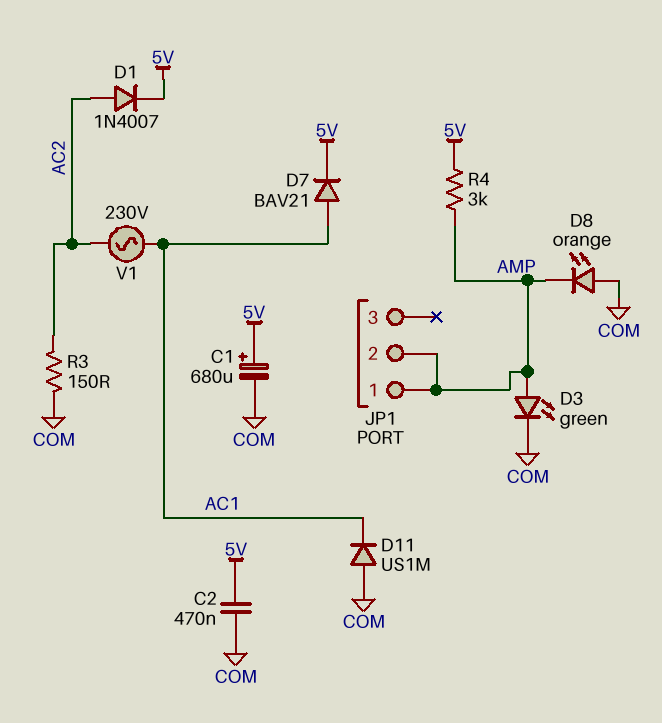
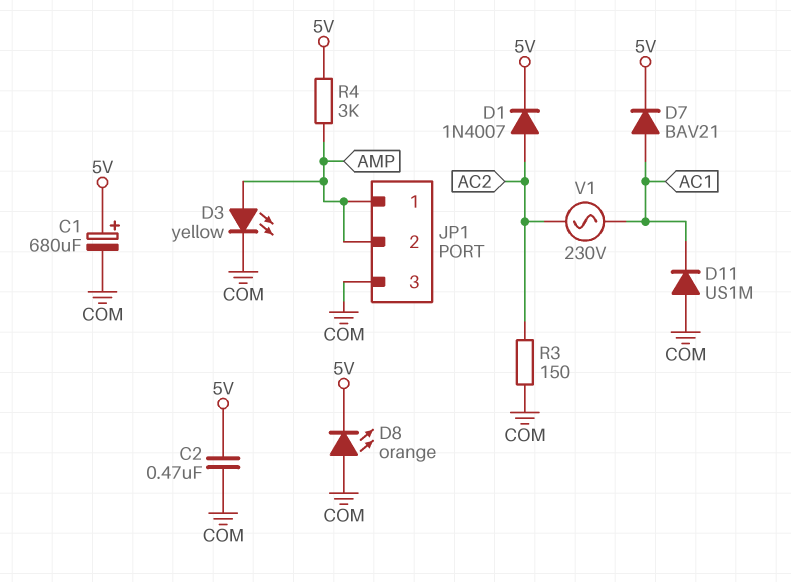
D3: LED green (A AMP, K COM) -> LED yellow (A AMP, K COM)
D8: LED orange (A COM, K AMP) -> LED orange (A COM, K 5V)
JP1 pin 3: none -> COM

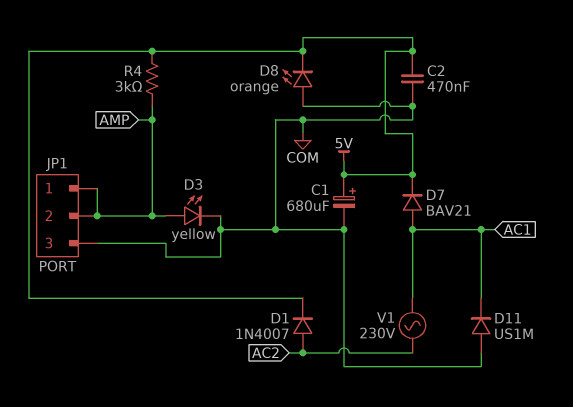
R3: 150 (AC2, COM) -> none

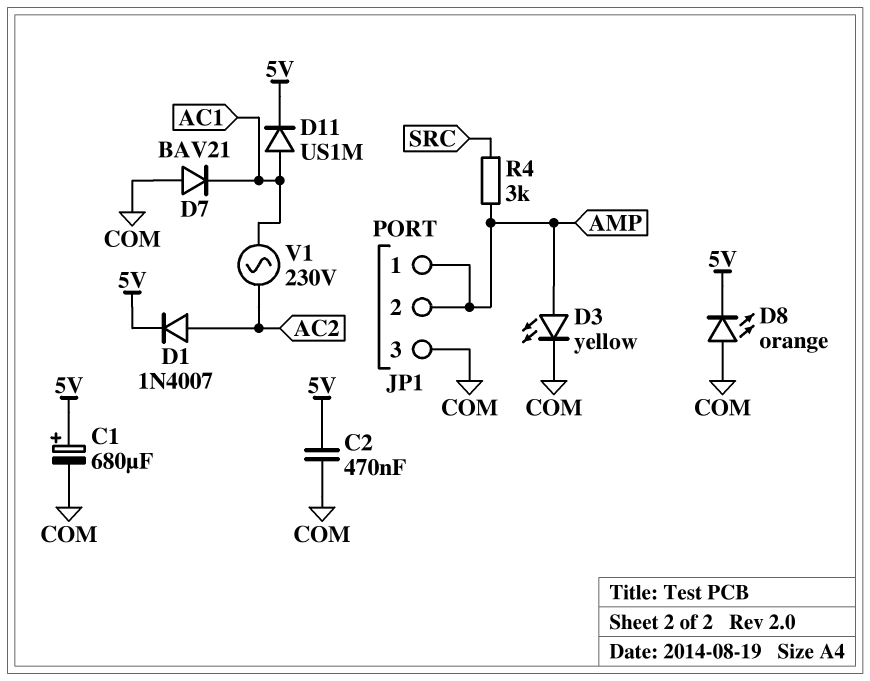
D7: diode BAV21 (A AC1, K 5V) -> diode BAV21 (A COM, K AC1)
D11: diode US1M (A COM, K AC1) -> diode US1M (A AC1, K 5V)
R4: 3k (5V, AMP) -> 3k (AMP, SRC)

